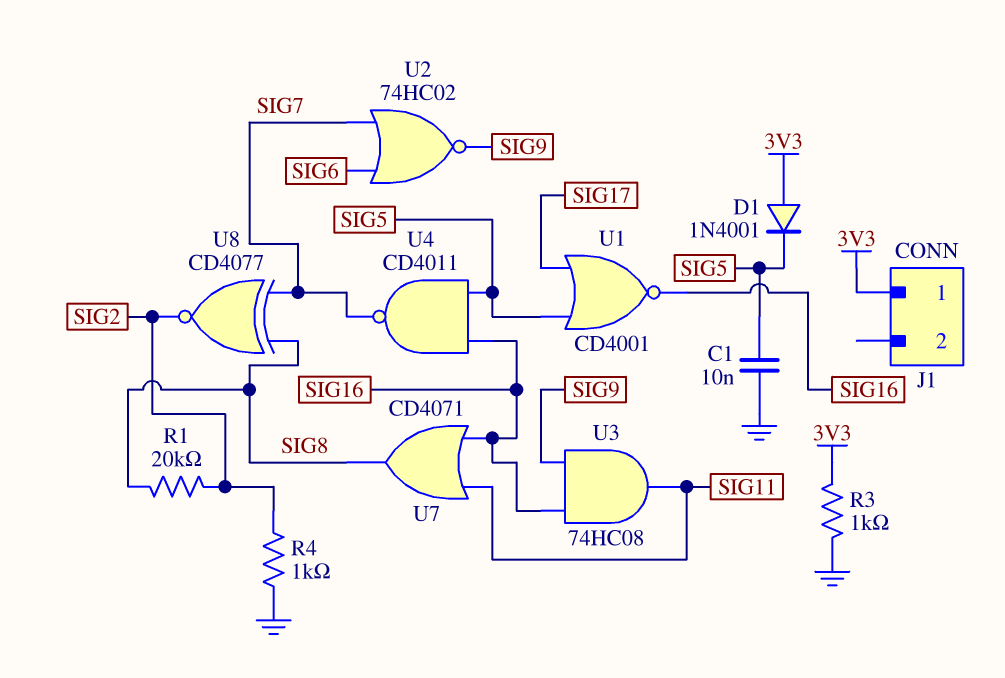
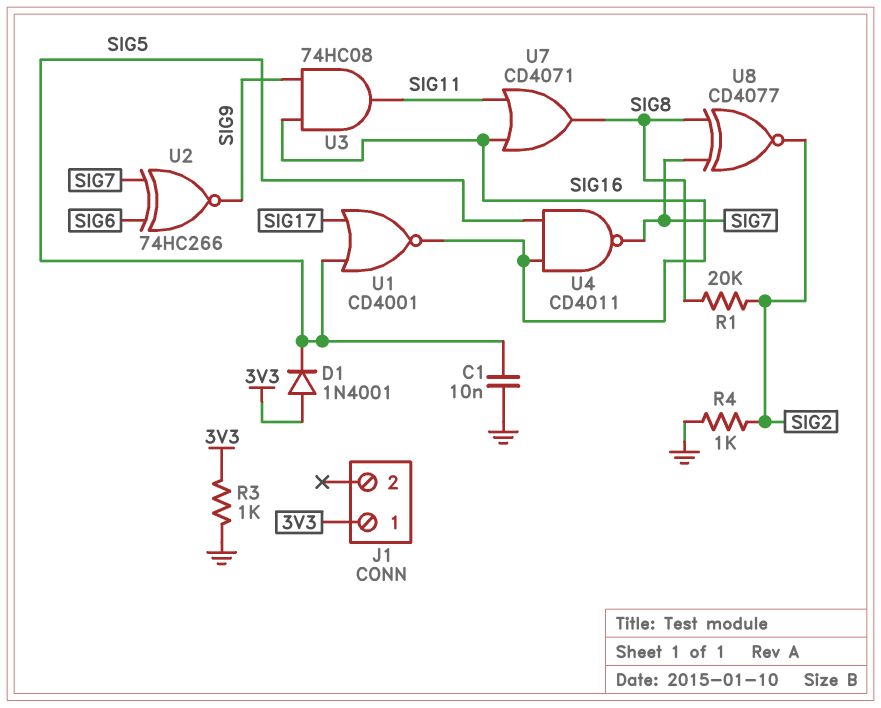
U2: NOR 74HC02 (in SIG6, in SIG7, out SIG9) -> XNOR 74HC266 (in SIG6, in SIG7, out SIG9)

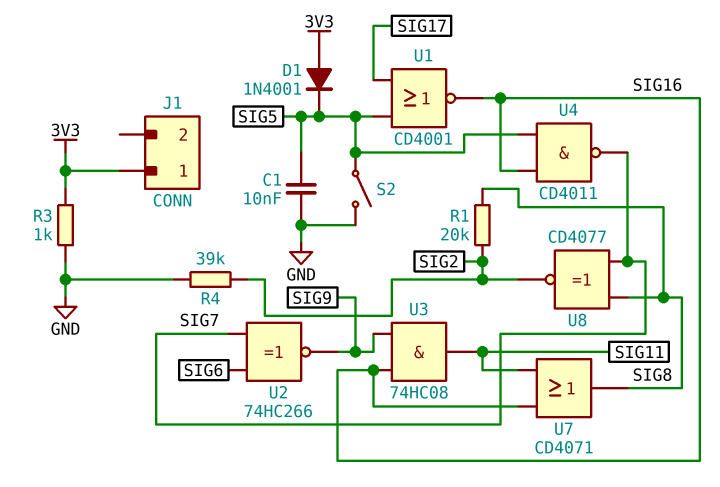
R4: 1k (GND, SIG2) -> 39k (GND, SIG2)
S2: none -> switch (GND, SIG5)

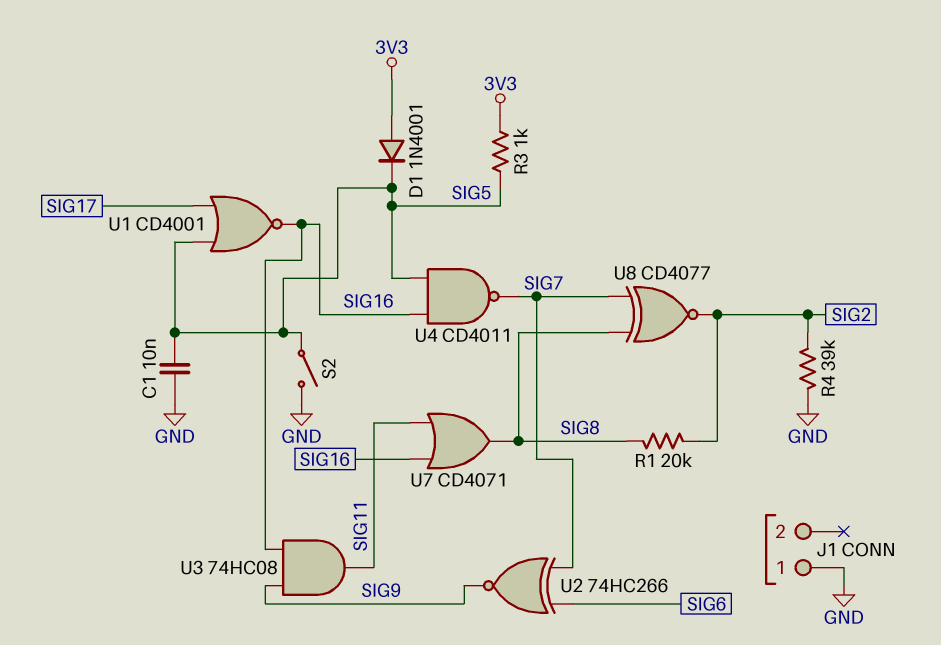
J1 pin 1: 3V3 -> GND
R3: 1k (3V3, GND) -> 1k (3V3, SIG5)

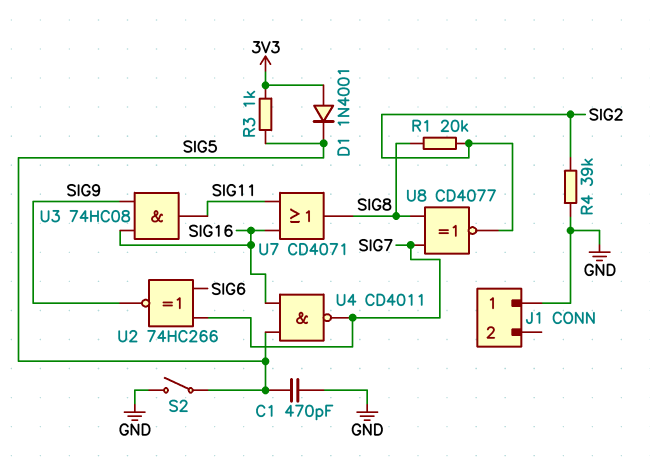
C1: 10nF (GND, SIG5) -> 470pF (GND, SIG5)
U1: NOR CD4001 (in SIG5, in SIG17, out SIG16) -> none

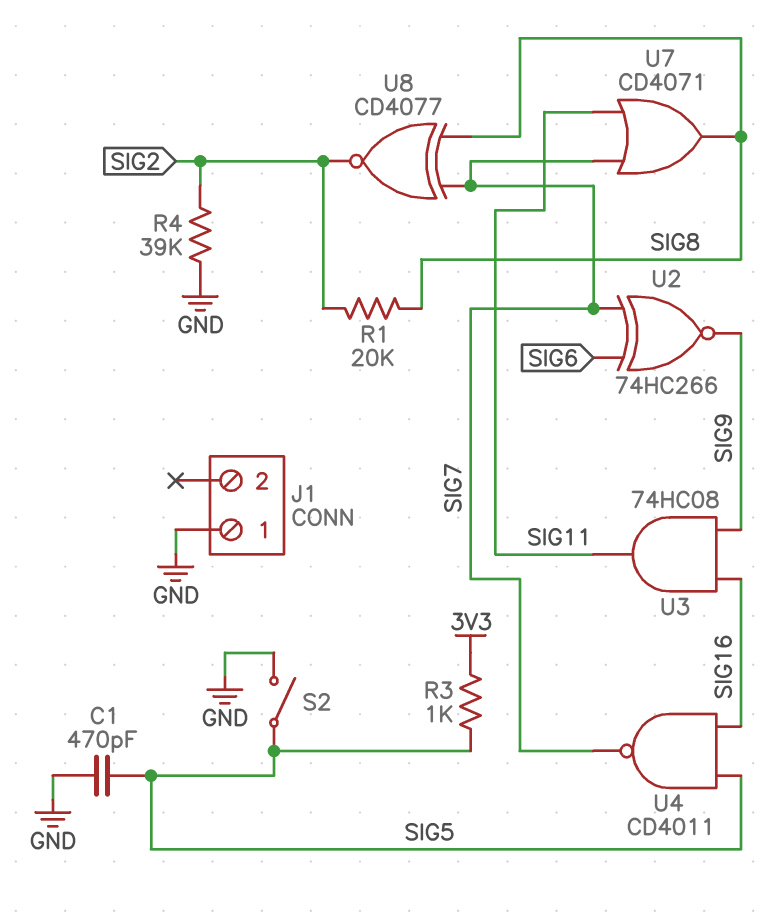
D1: diode 1N4001 (A 3V3, K SIG5) -> none
U7: OR CD4071 (in SIG11, in SIG16, out SIG8) -> OR CD4071 (in SIG7, in SIG11, out SIG8)

